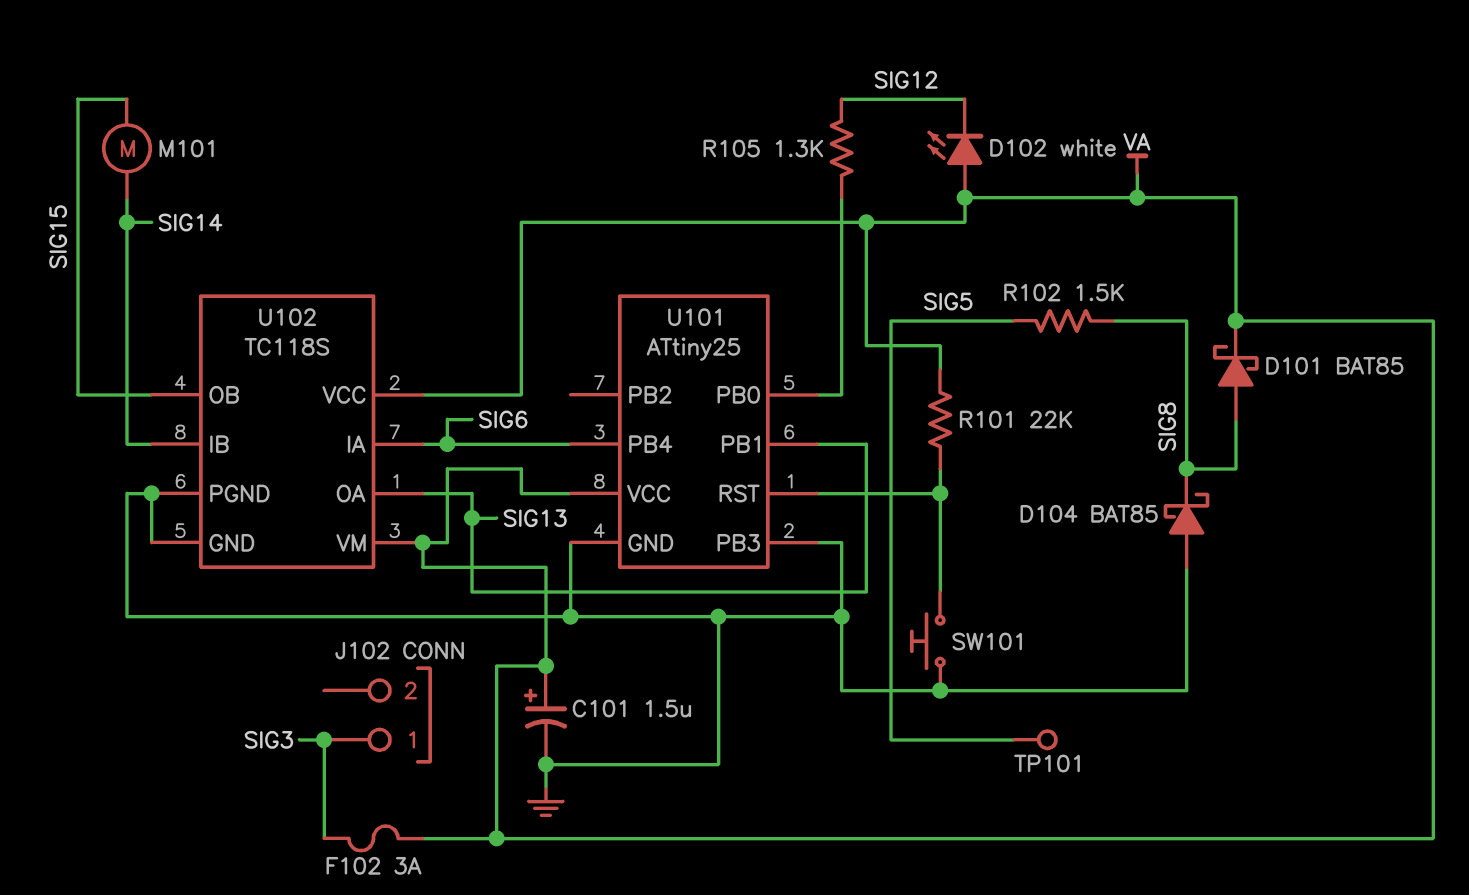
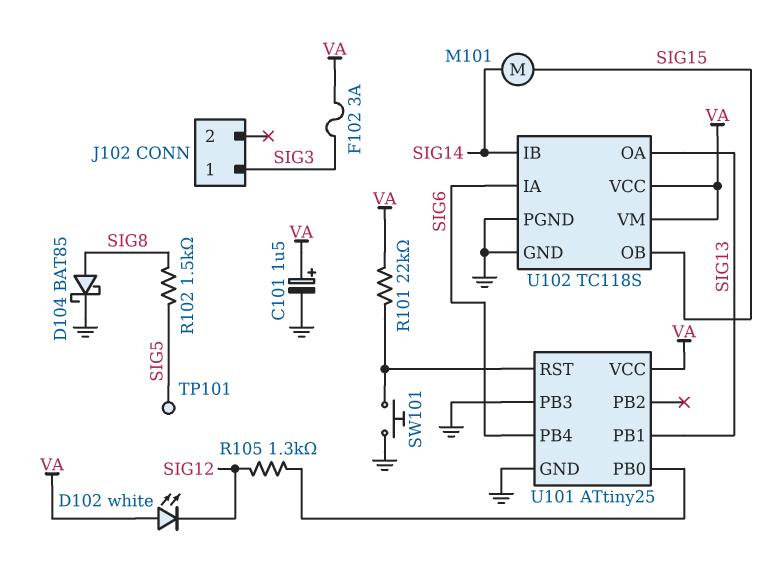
D101: schottky BAT85 (A SIG8, K VA) -> none
D104: schottky BAT85 (A GND, K SIG8) -> schottky BAT85 (A SIG8, K GND)

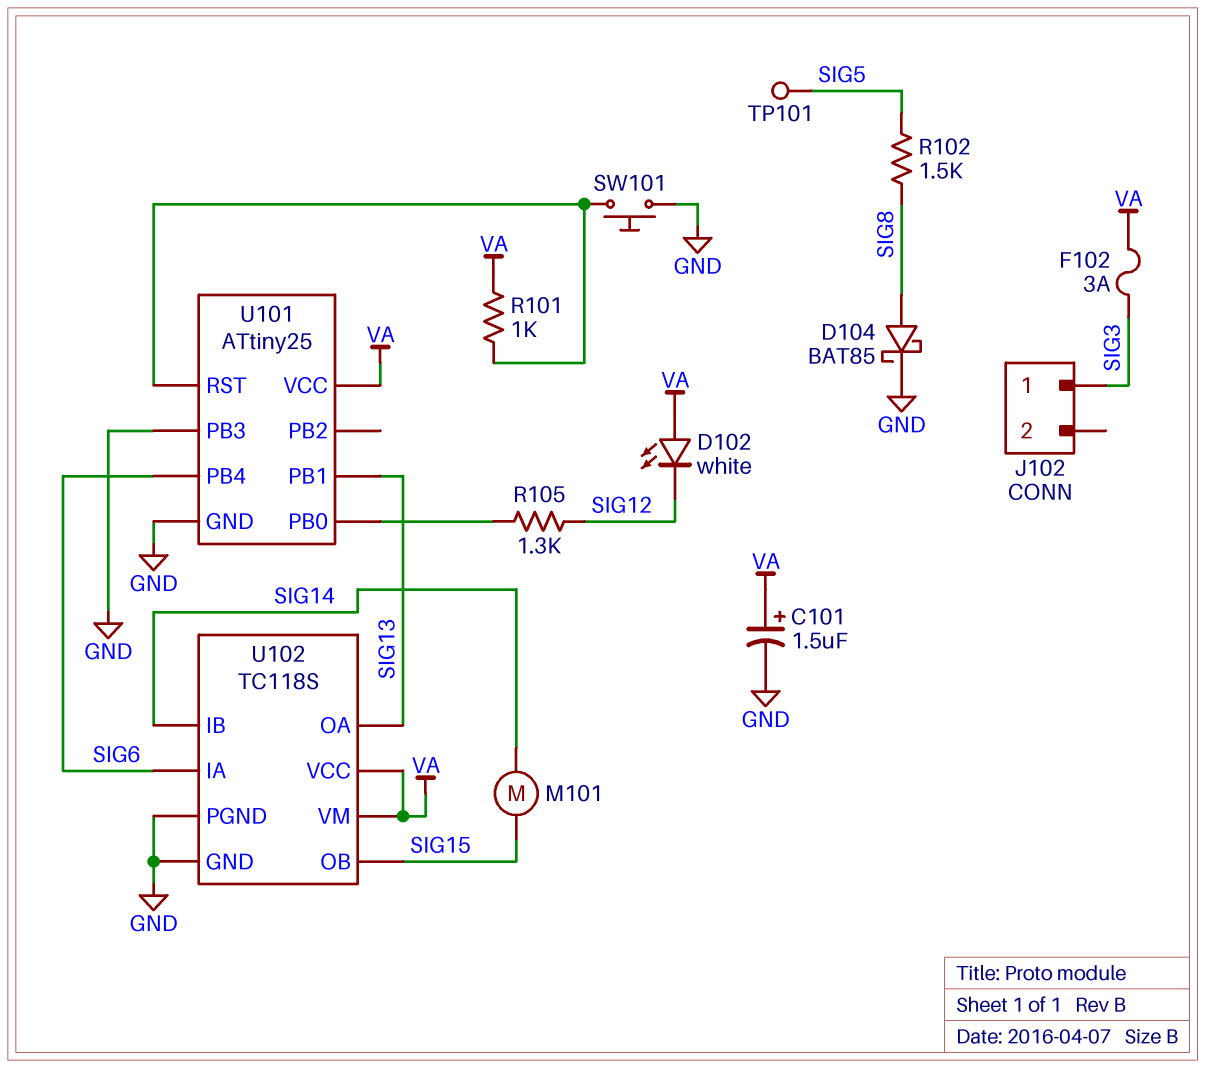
R101: 22k (U101/RST, VA) -> 1k (U101/RST, VA)

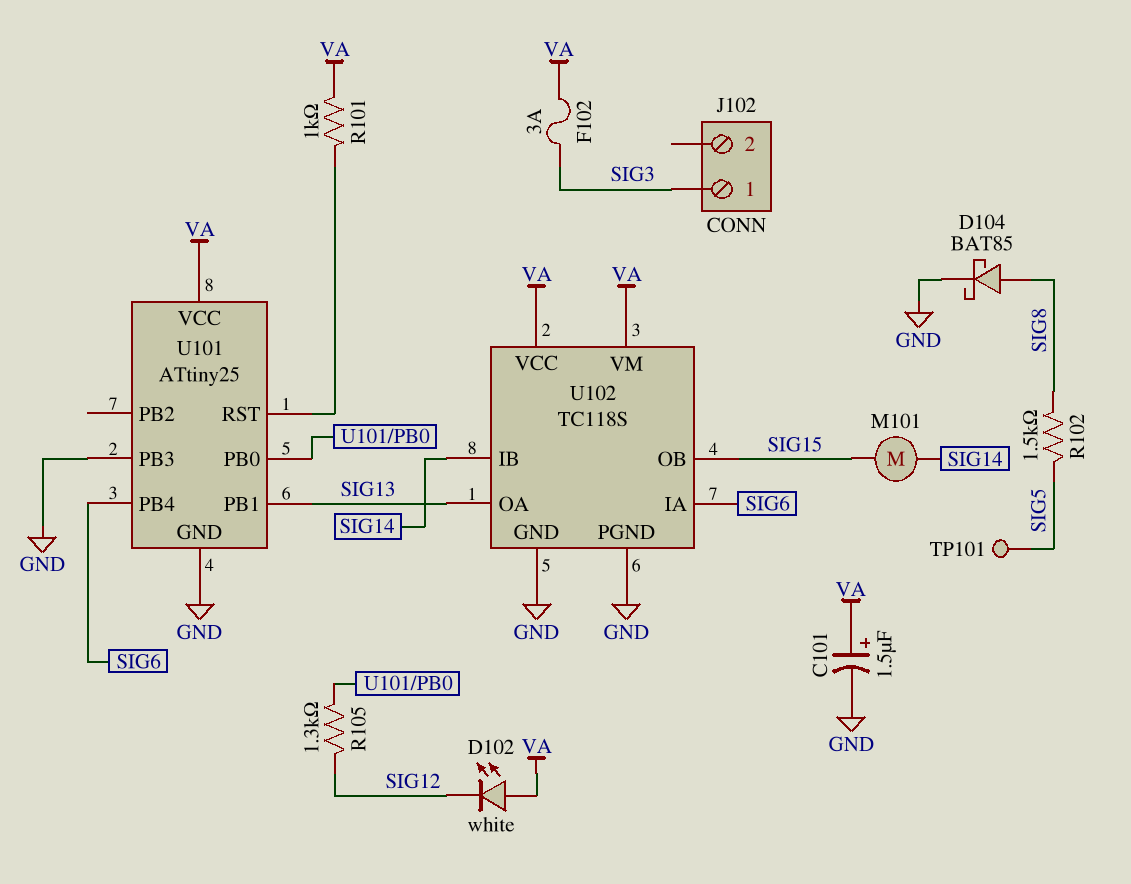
SW101: button (GND, U101/RST) -> none

